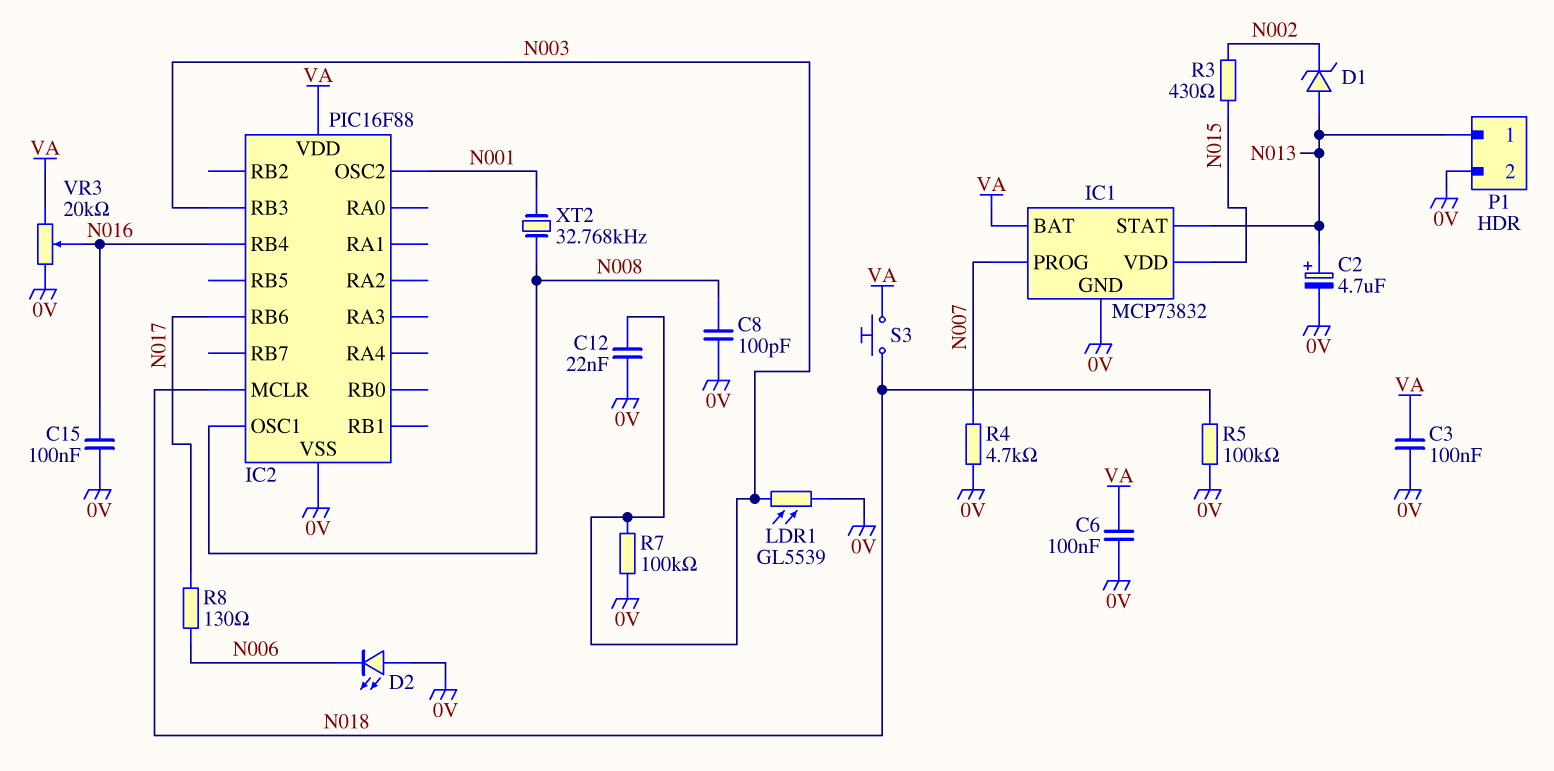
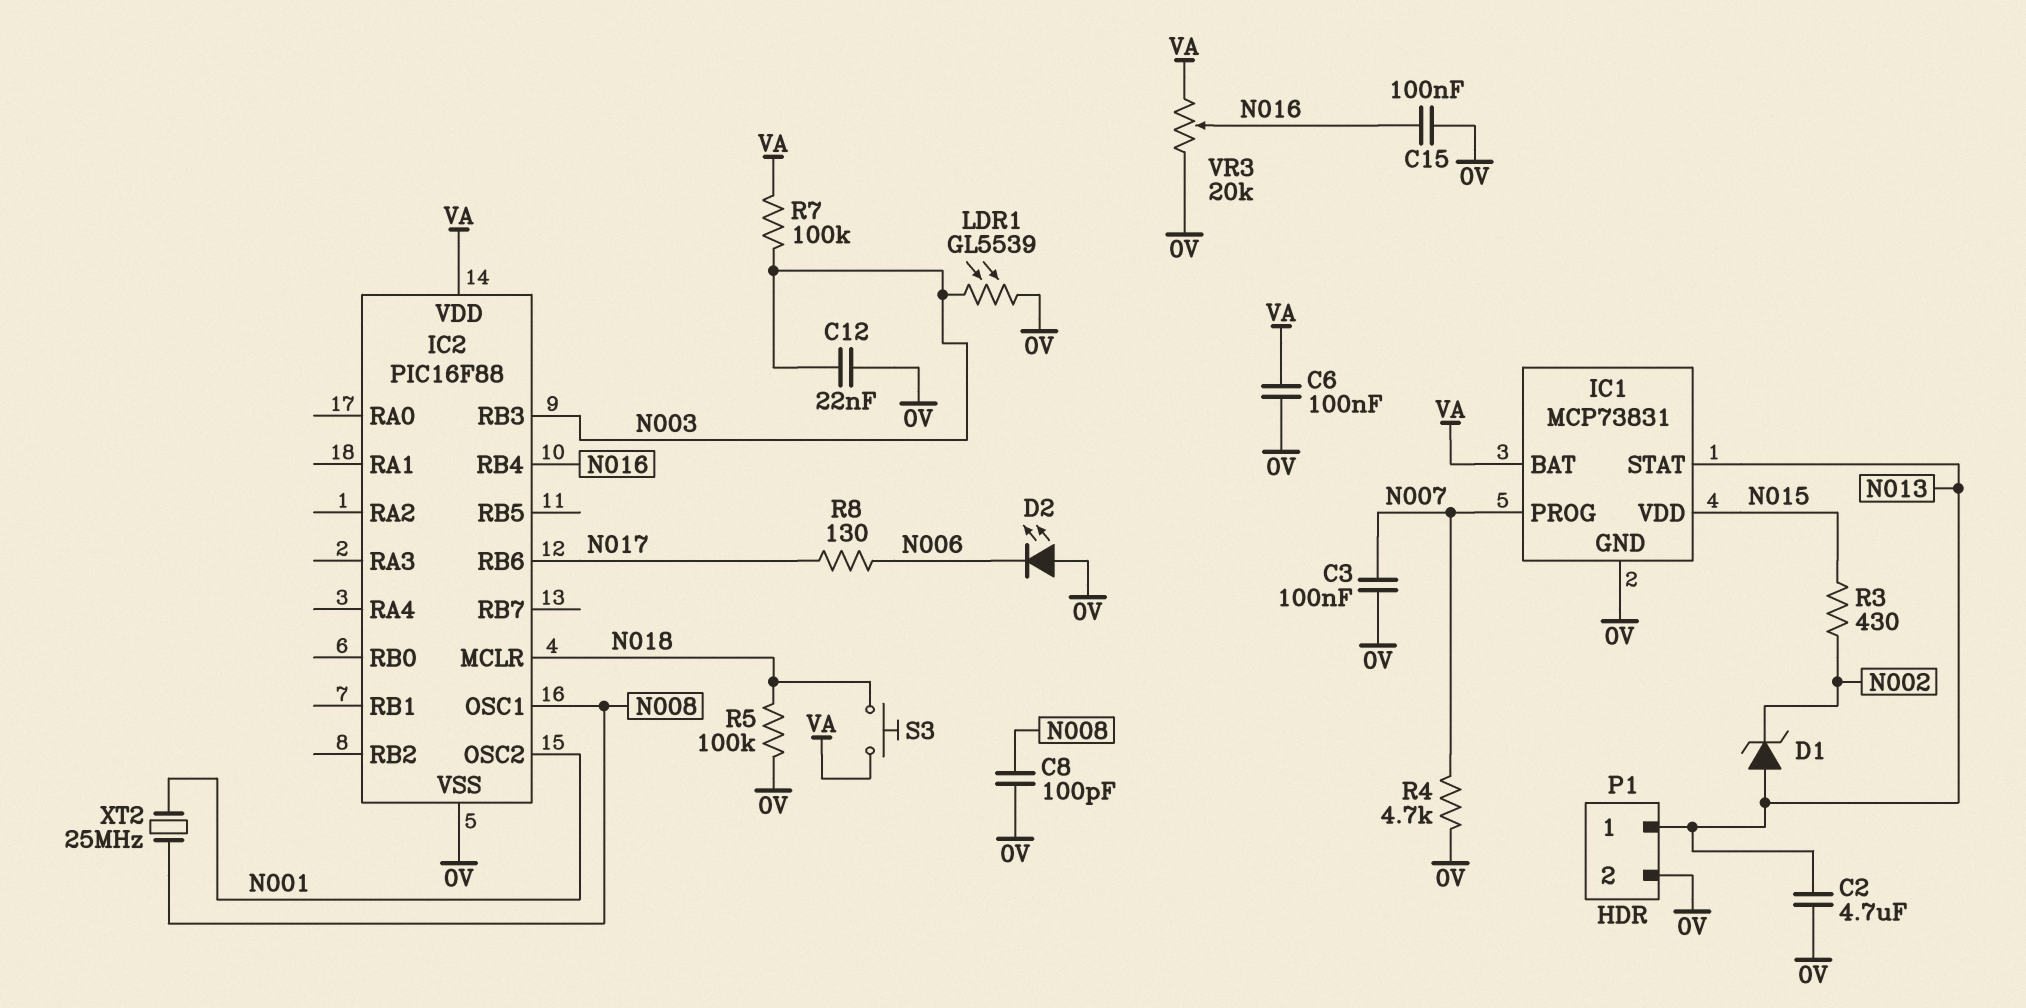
C2: 4.7uF (plus N013, minus 0V) -> 4.7uF (0V, N013)
C3: 100nF (0V, VA) -> 100nF (0V, N007)
IC1: MCP73832 -> MCP73831
R7: 100k (0V, N003) -> 100k (N003, VA)
XT2: 32.768kHz (N001, N008) -> 25MHz (N001, N008)

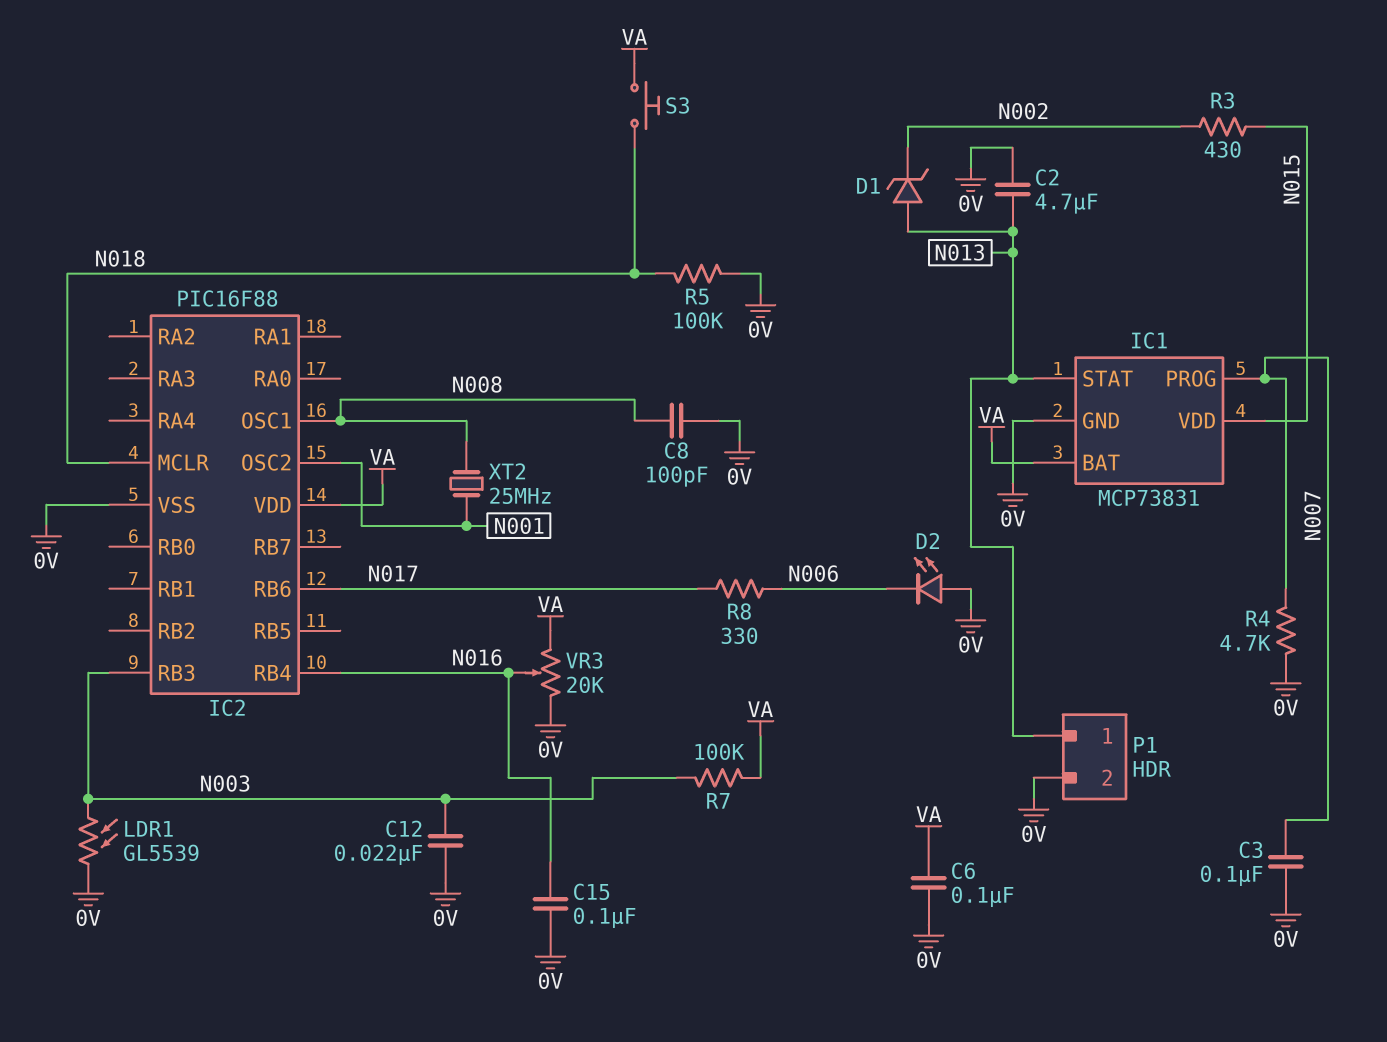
R8: 130 (N006, N017) -> 330 (N006, N017)

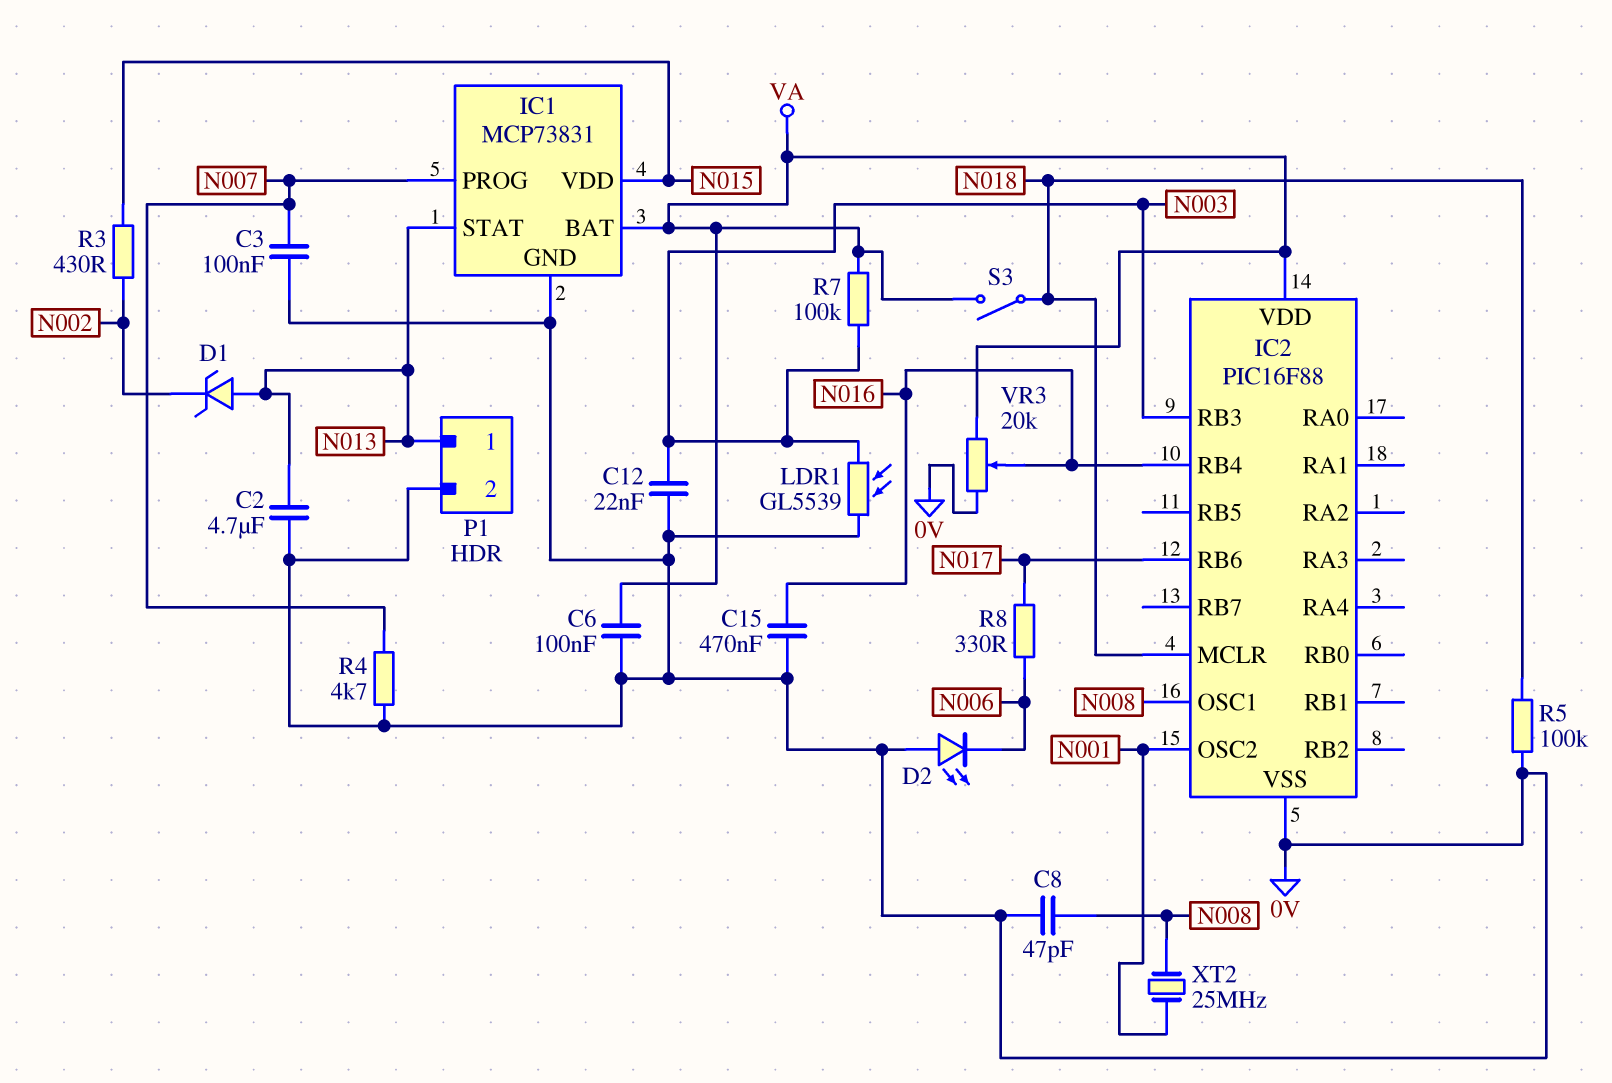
C8: 100pF (0V, N008) -> 47pF (0V, N008)
C15: 100nF (0V, N016) -> 470nF (0V, N016)
S3: button (N018, VA) -> switch (N018, VA)

